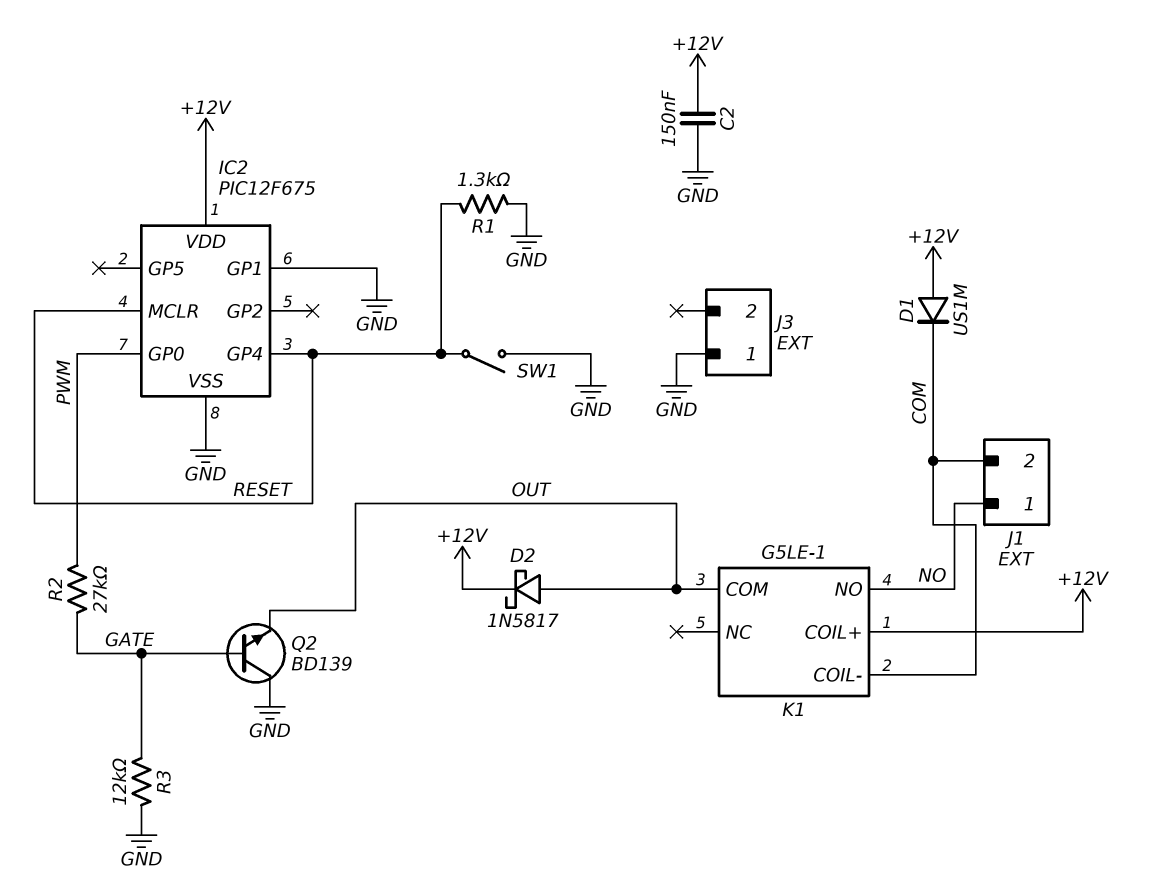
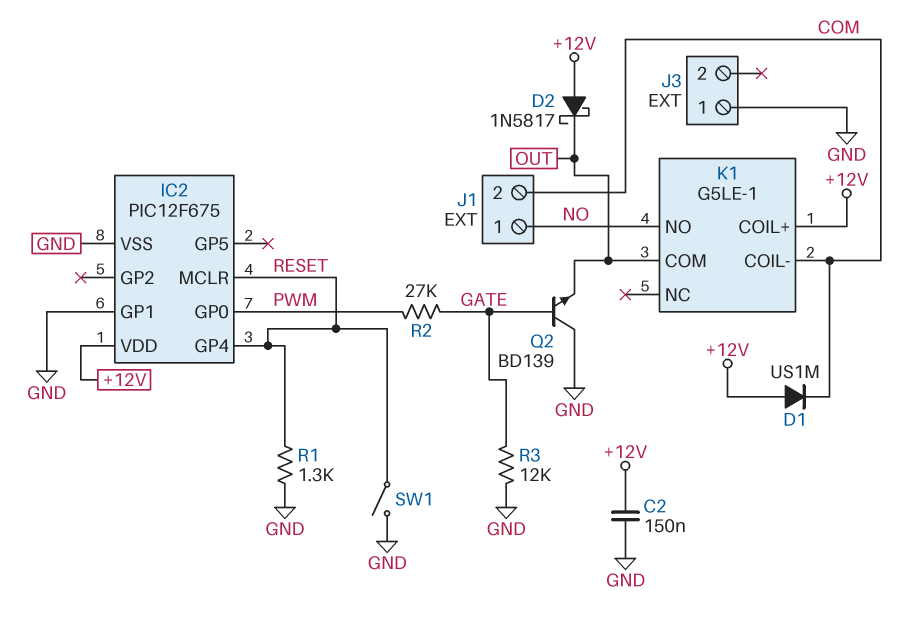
D2: schottky 1N5817 (A OUT, K +12V) -> schottky 1N5817 (A +12V, K OUT)

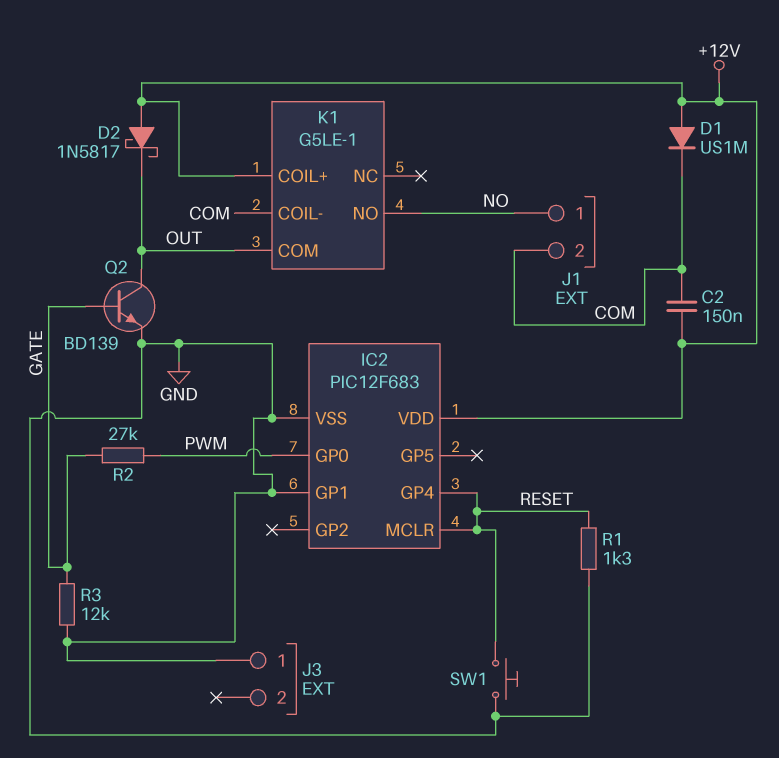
C2: 150nF (+12V, GND) -> 150nF (+12V, COM)
IC2: PIC12F675 -> PIC12F683
Q2: NPN BD139 (B GATE, C GND, E OUT) -> NPN BD139 (B GATE, C OUT, E GND)
SW1: switch (GND, RESET) -> button (GND, RESET)

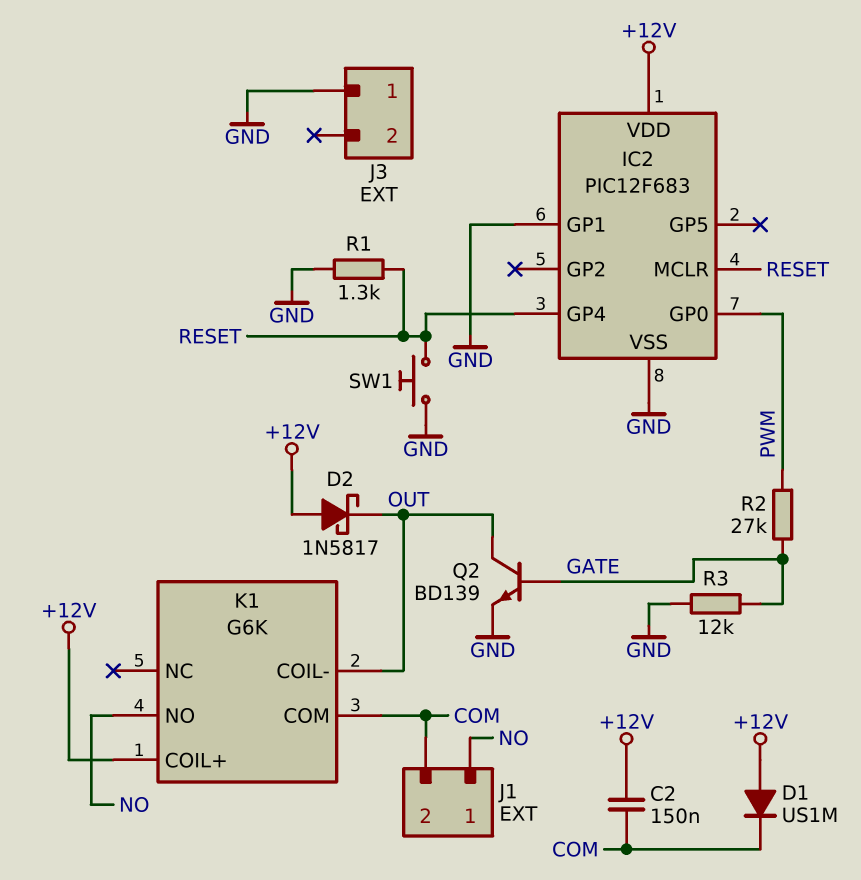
K1: G5LE-1 -> G6K
K1 pin COIL-: COM -> OUT
K1 pin COM: OUT -> COM

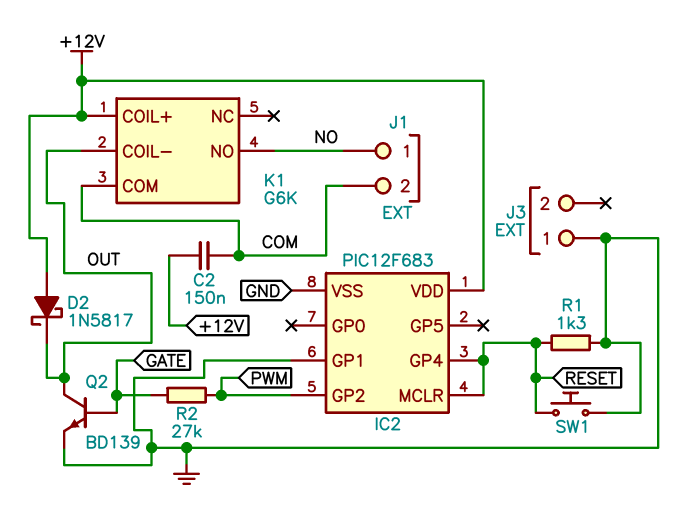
D1: diode US1M (A +12V, K COM) -> none
IC2 pin GP0: PWM -> none
IC2 pin GP2: none -> PWM
R3: 12k (GATE, GND) -> none

